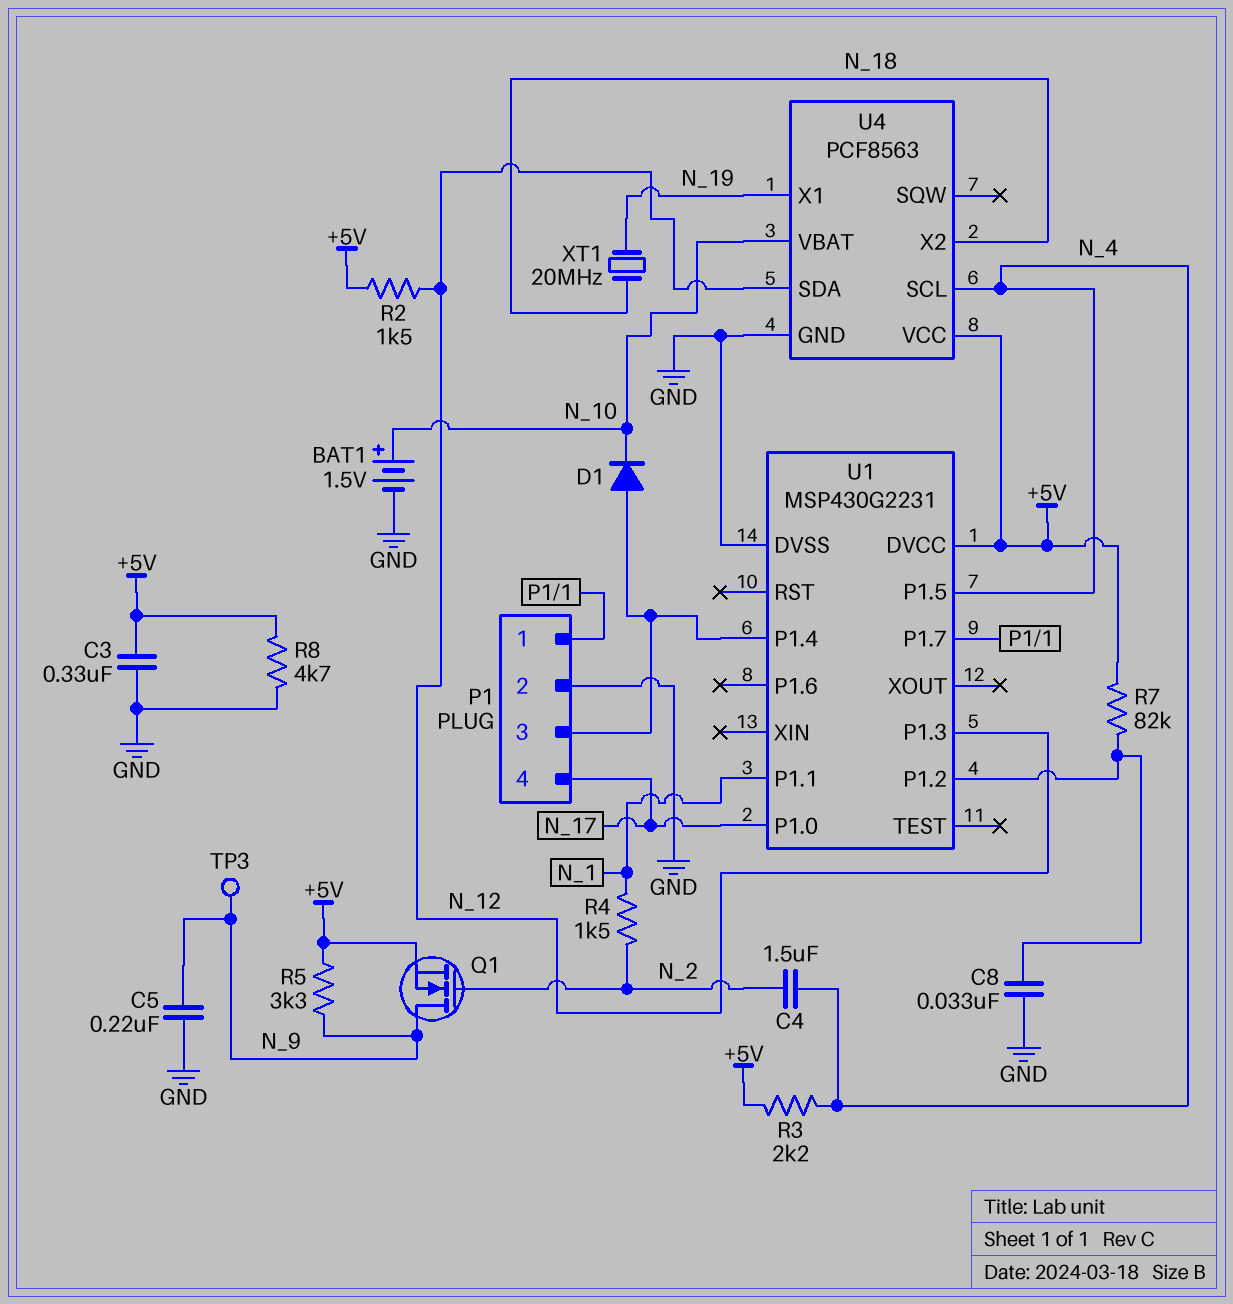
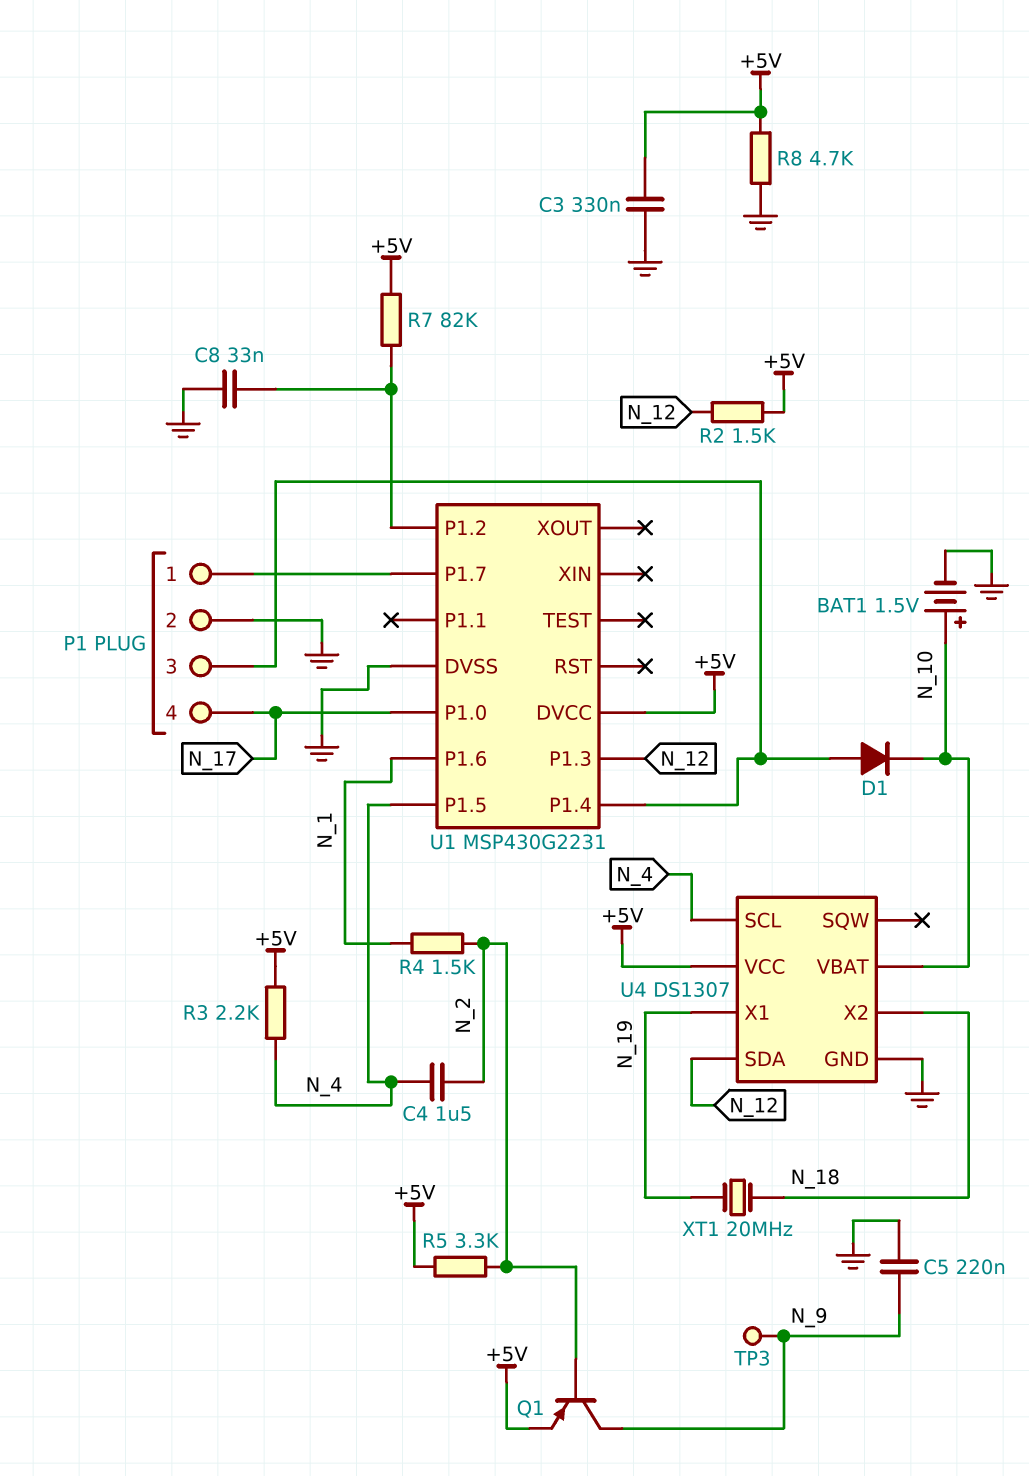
Q1: NMOS (G N_2, D N_9, S +5V) -> PNP (B N_2, C N_9, E +5V)
R5: 3.3k (+5V, N_9) -> 3.3k (+5V, N_2)
U1 pin P1.1: N_1 -> none
U1 pin P1.6: none -> N_1
U4: PCF8563 -> DS1307

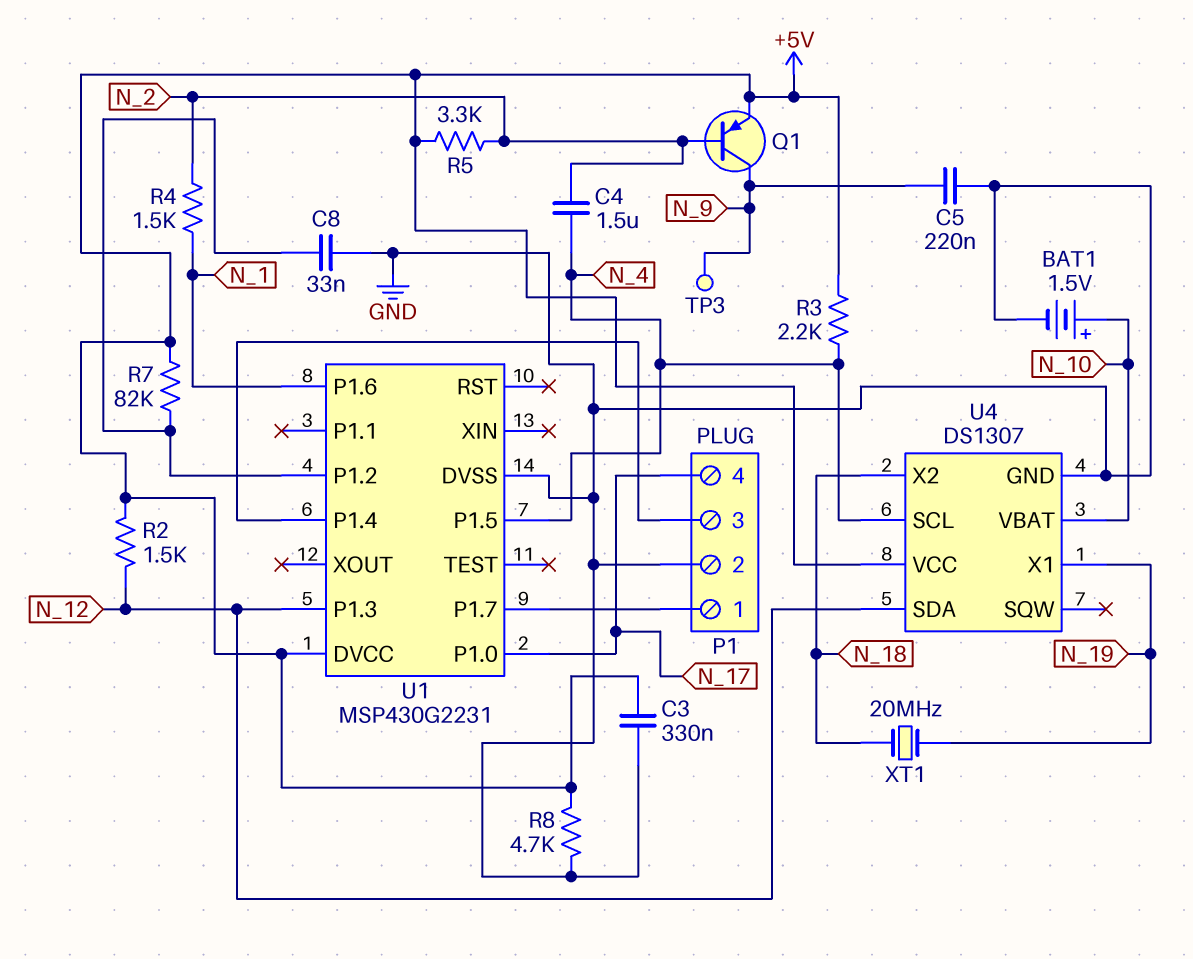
D1: diode (A P1/3, K N_10) -> none

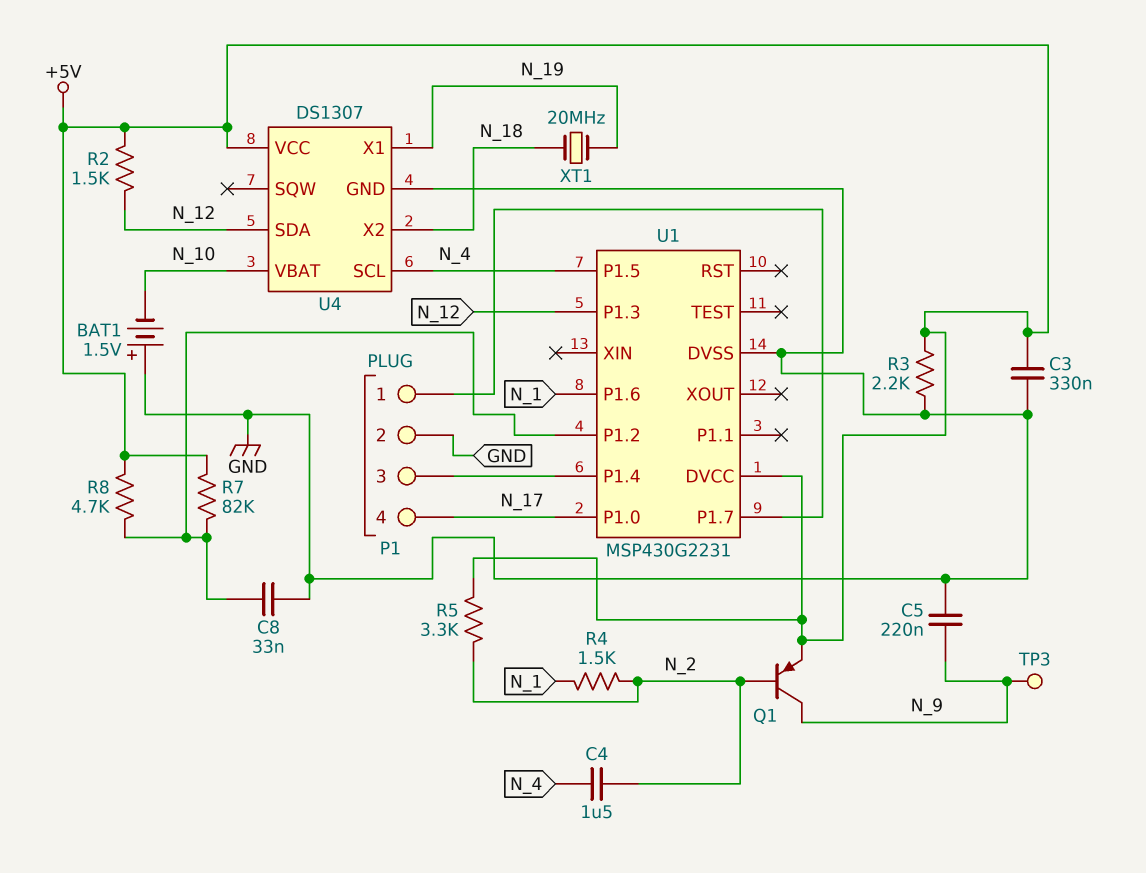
BAT1: 1.5V (plus N_10, minus GND) -> 1.5V (plus GND, minus N_10)
R3: 2.2k (+5V, N_4) -> 2.2k (+5V, GND)
R8: 4.7k (+5V, GND) -> 4.7k (+5V, U1/P1.2)

